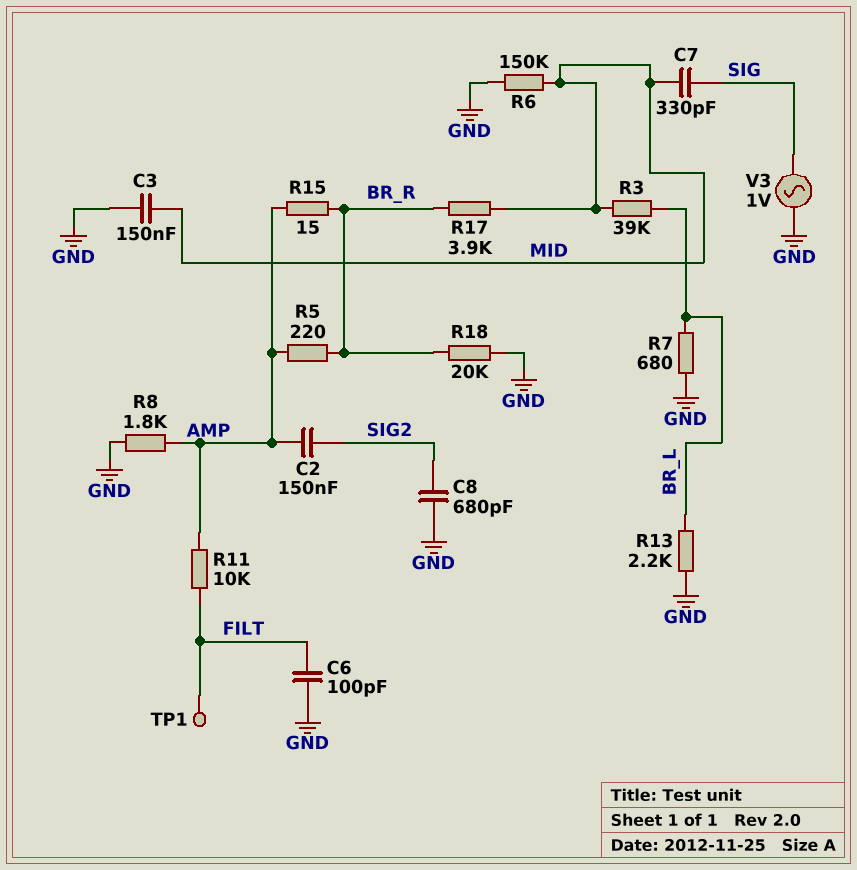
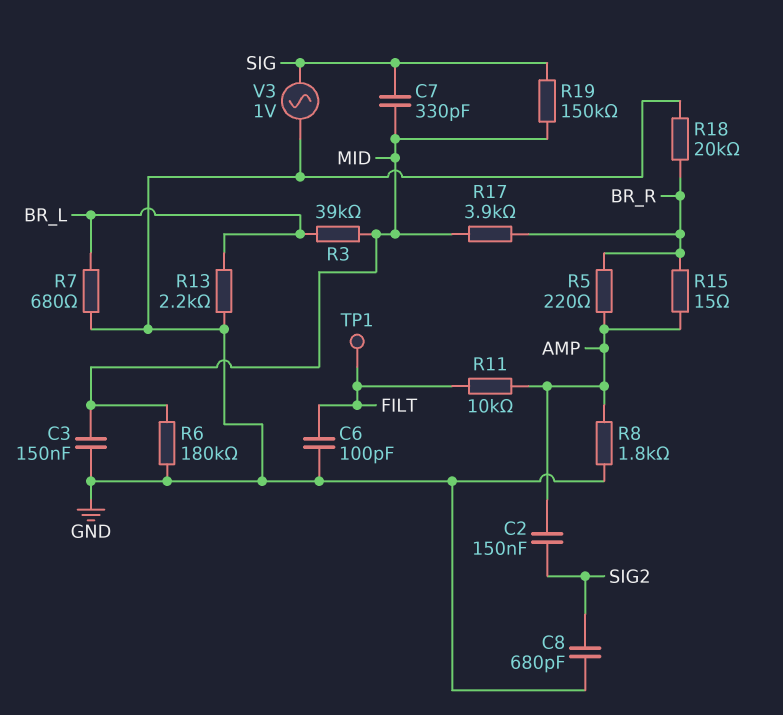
R6: 150k (GND, MID) -> 180k (GND, MID)
R19: none -> 150k (MID, SIG)

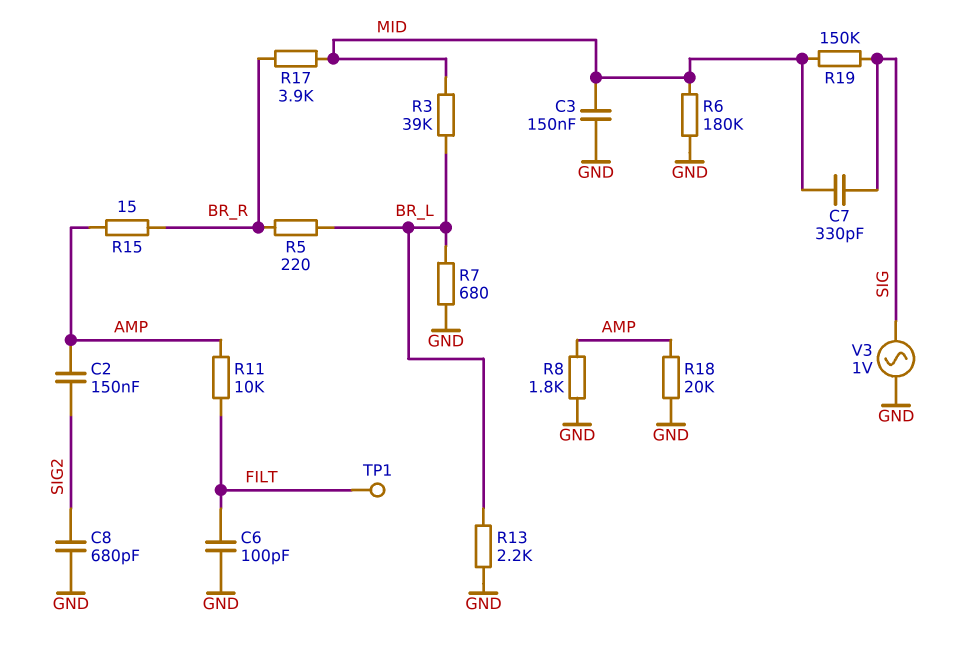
R5: 220 (AMP, BR_R) -> 220 (BR_L, BR_R)
R18: 20k (BR_R, GND) -> 20k (AMP, GND)

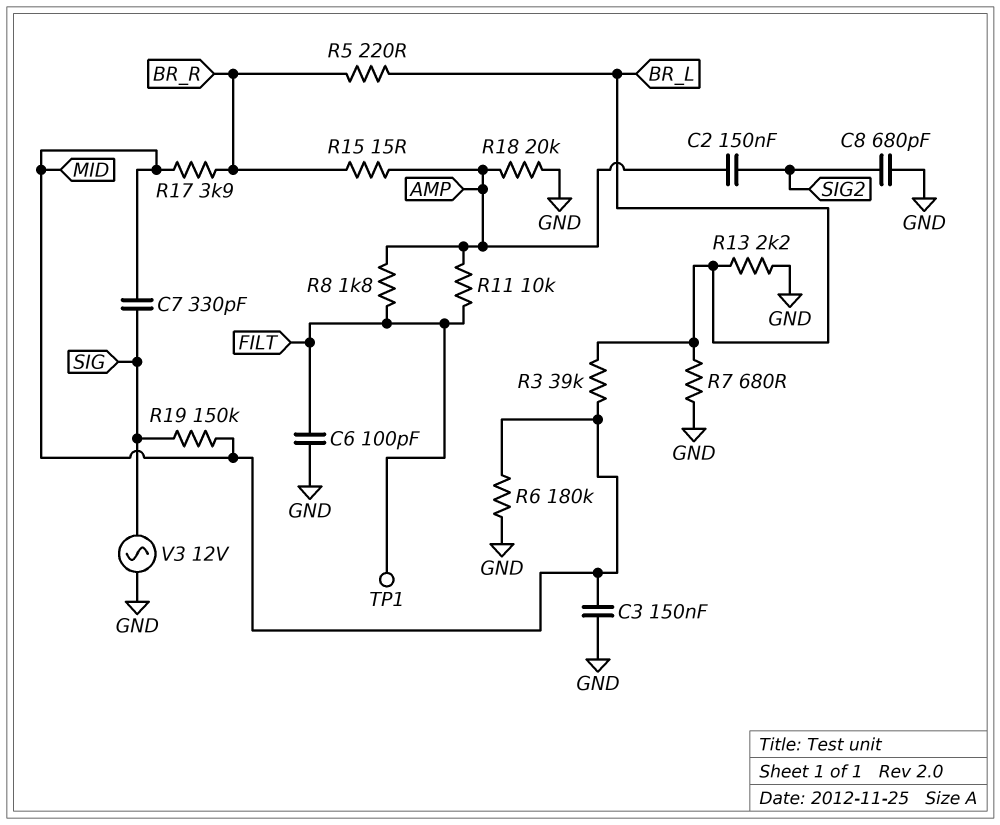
R8: 1.8k (AMP, GND) -> 1.8k (AMP, FILT)
V3: AC 1V (GND, SIG) -> AC 12V (GND, SIG)

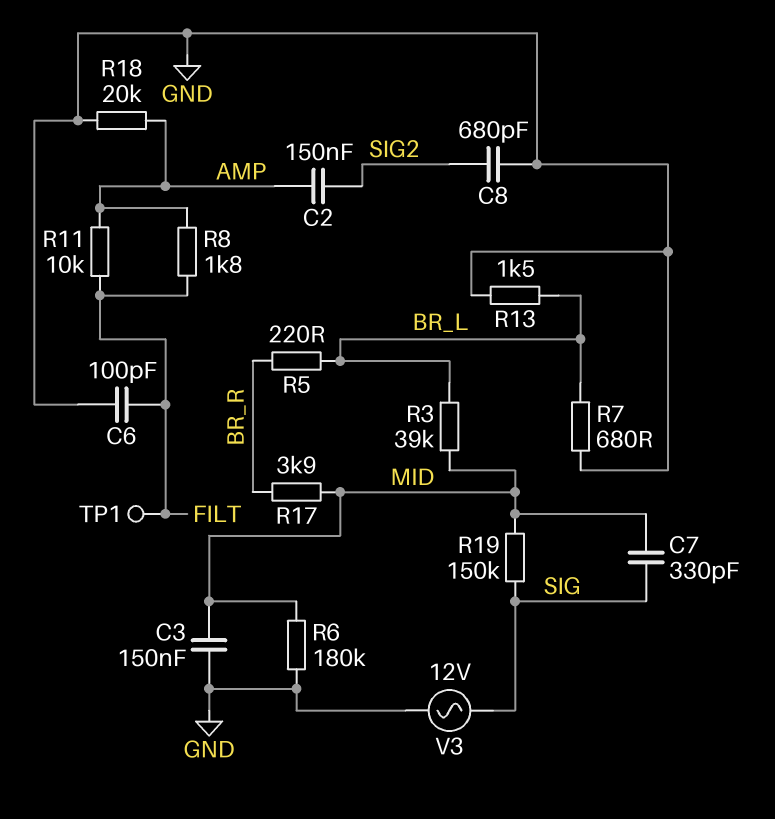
R13: 2.2k (BR_L, GND) -> 1.5k (BR_L, GND)
R15: 15 (AMP, BR_R) -> none

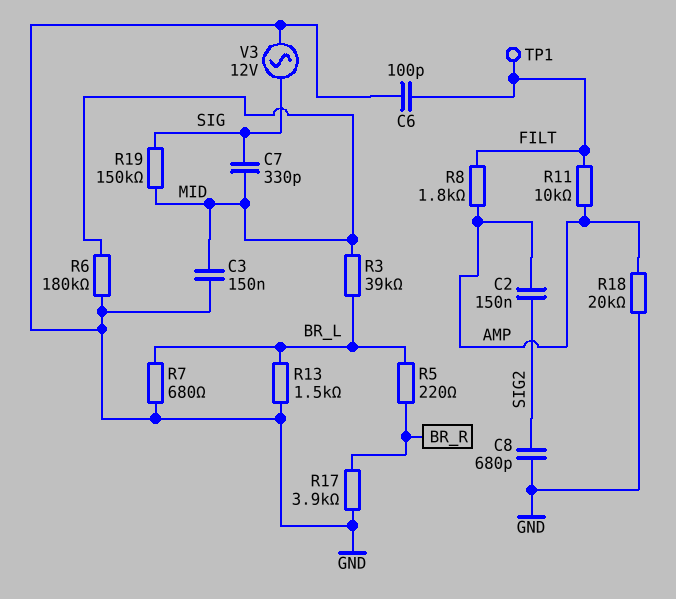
R17: 3.9k (BR_R, MID) -> 3.9k (BR_R, GND)

